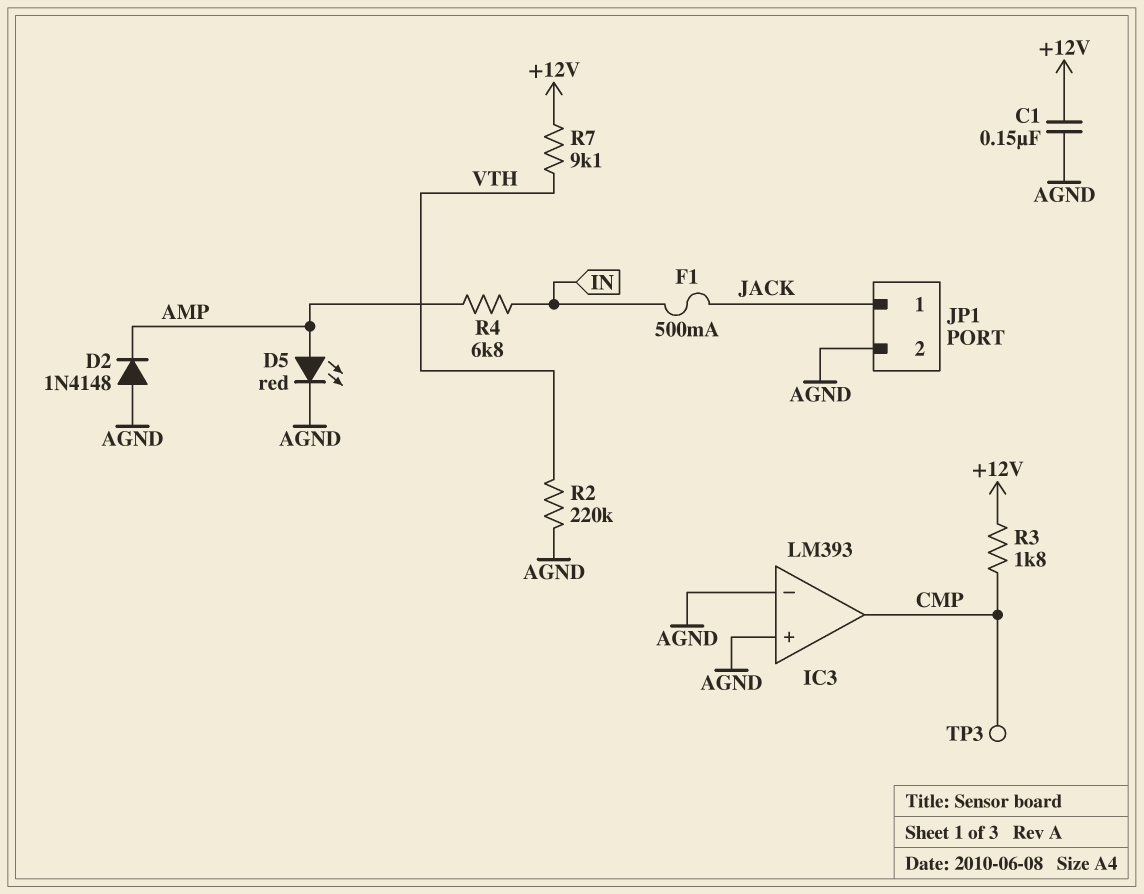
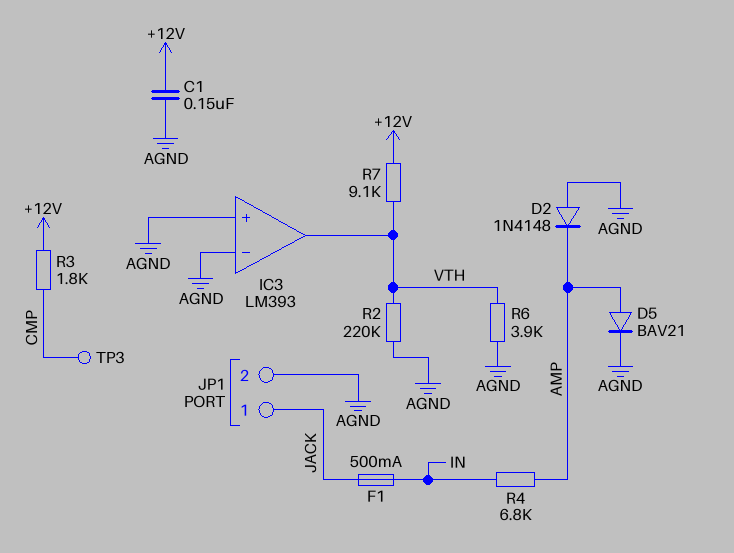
D5: LED red (A AMP, K AGND) -> diode BAV21 (A AMP, K AGND)
IC3 pin out: CMP -> VTH
R6: none -> 3.9k (AGND, VTH)

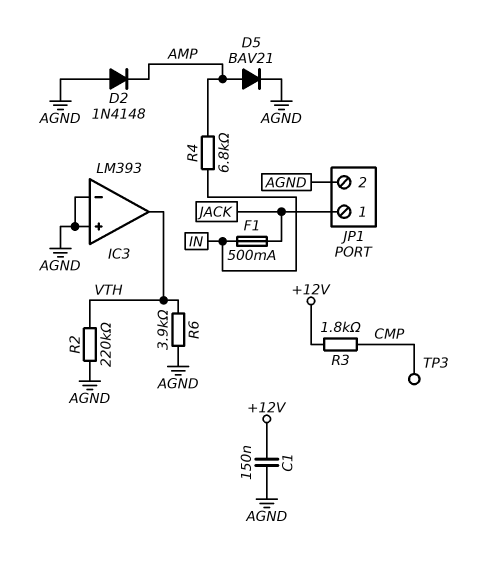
R7: 9.1k (+12V, VTH) -> none

